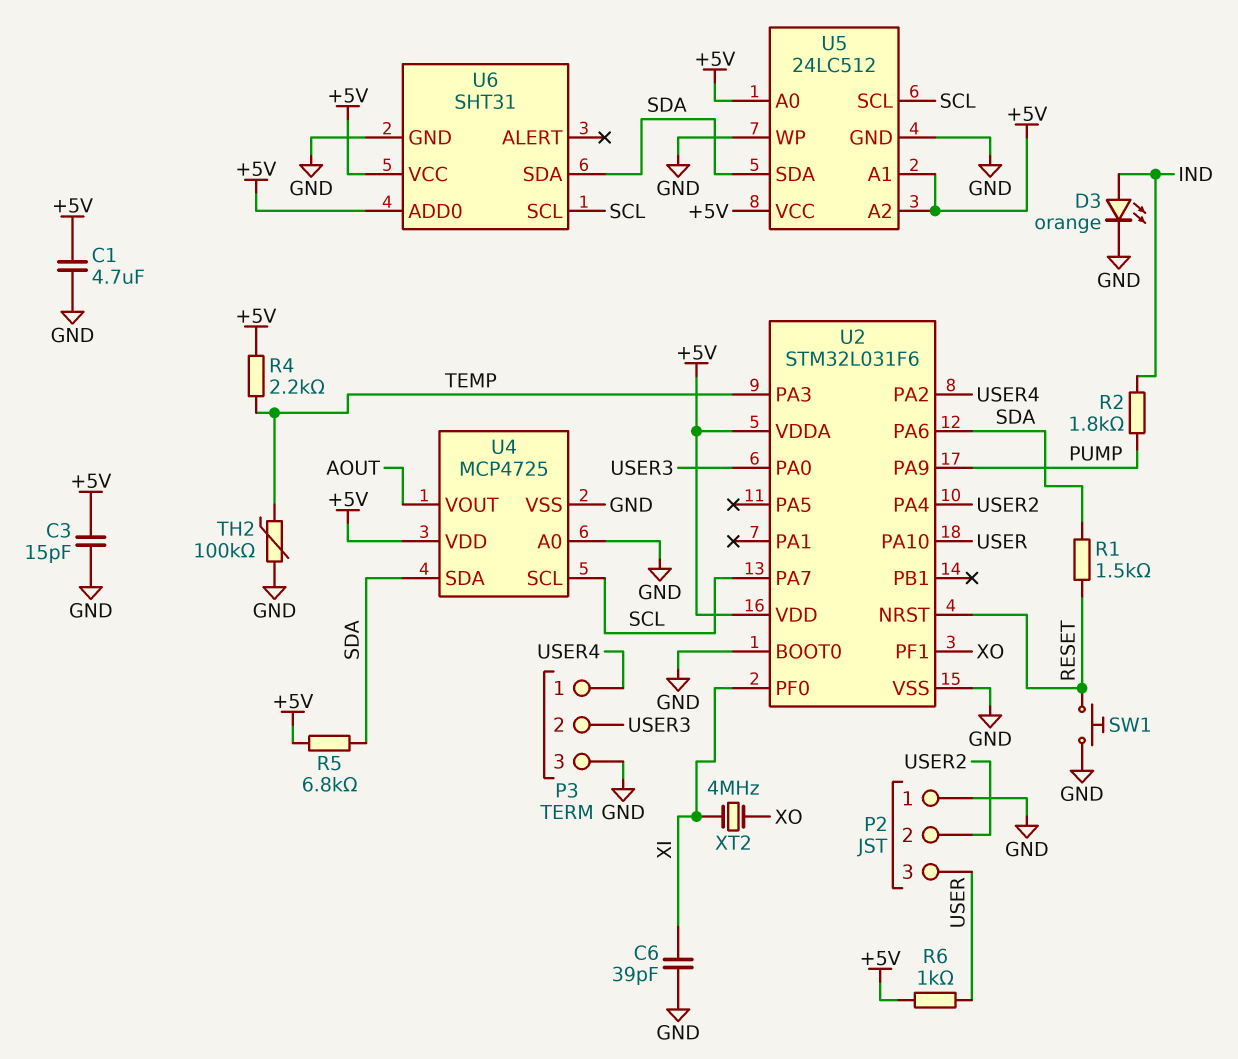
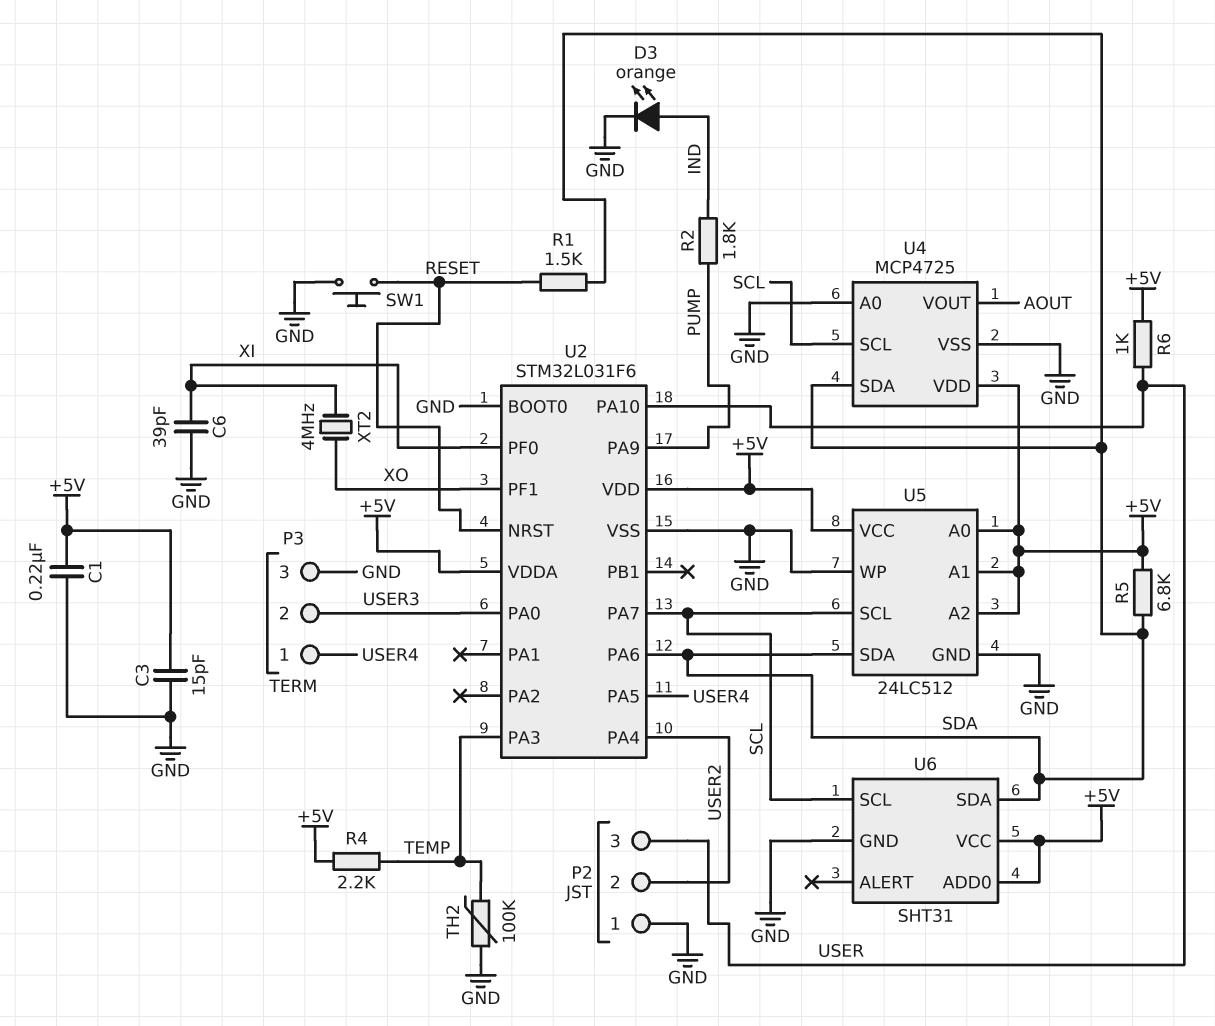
C1: 4.7uF (+5V, GND) -> 220nF (+5V, GND)
U2 pin PA2: USER4 -> none
U2 pin PA5: none -> USER4

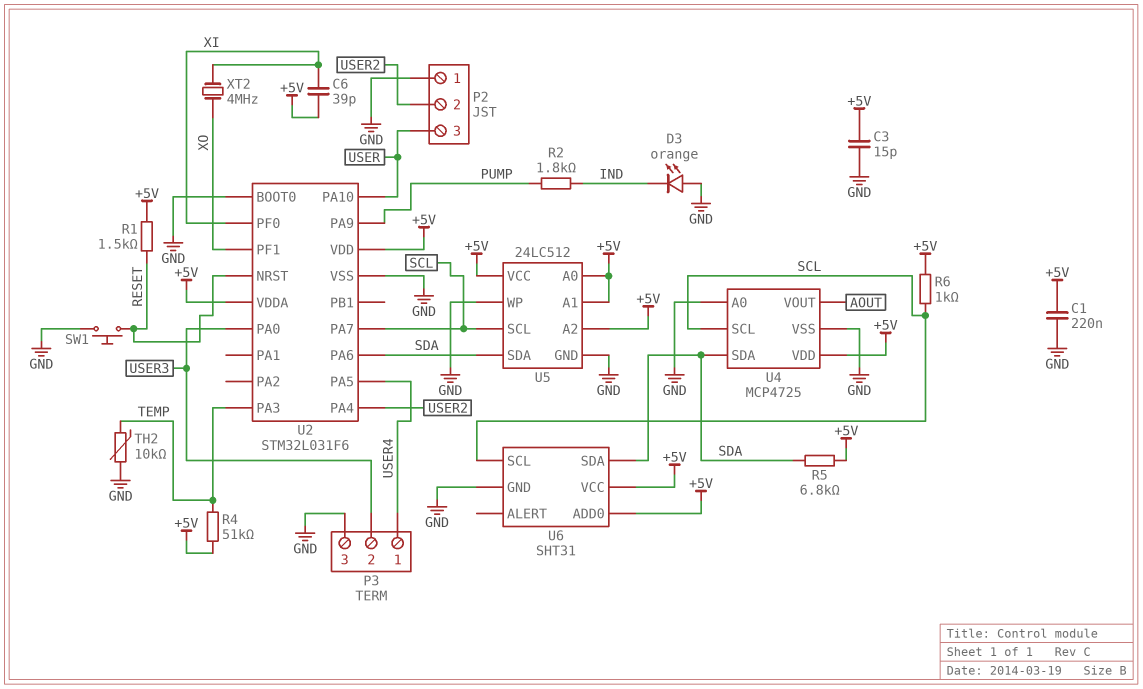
C6: 39pF (GND, XI) -> 39pF (+5V, XI)
D3: LED orange (A IND, K GND) -> LED orange (A GND, K IND)
R1: 1.5k (RESET, SDA) -> 1.5k (+5V, RESET)
R4: 2.2k (+5V, TEMP) -> 51k (+5V, TEMP)
R6: 1k (+5V, USER) -> 1k (+5V, SCL)
TH2: 100k (GND, TEMP) -> 10k (GND, TEMP)

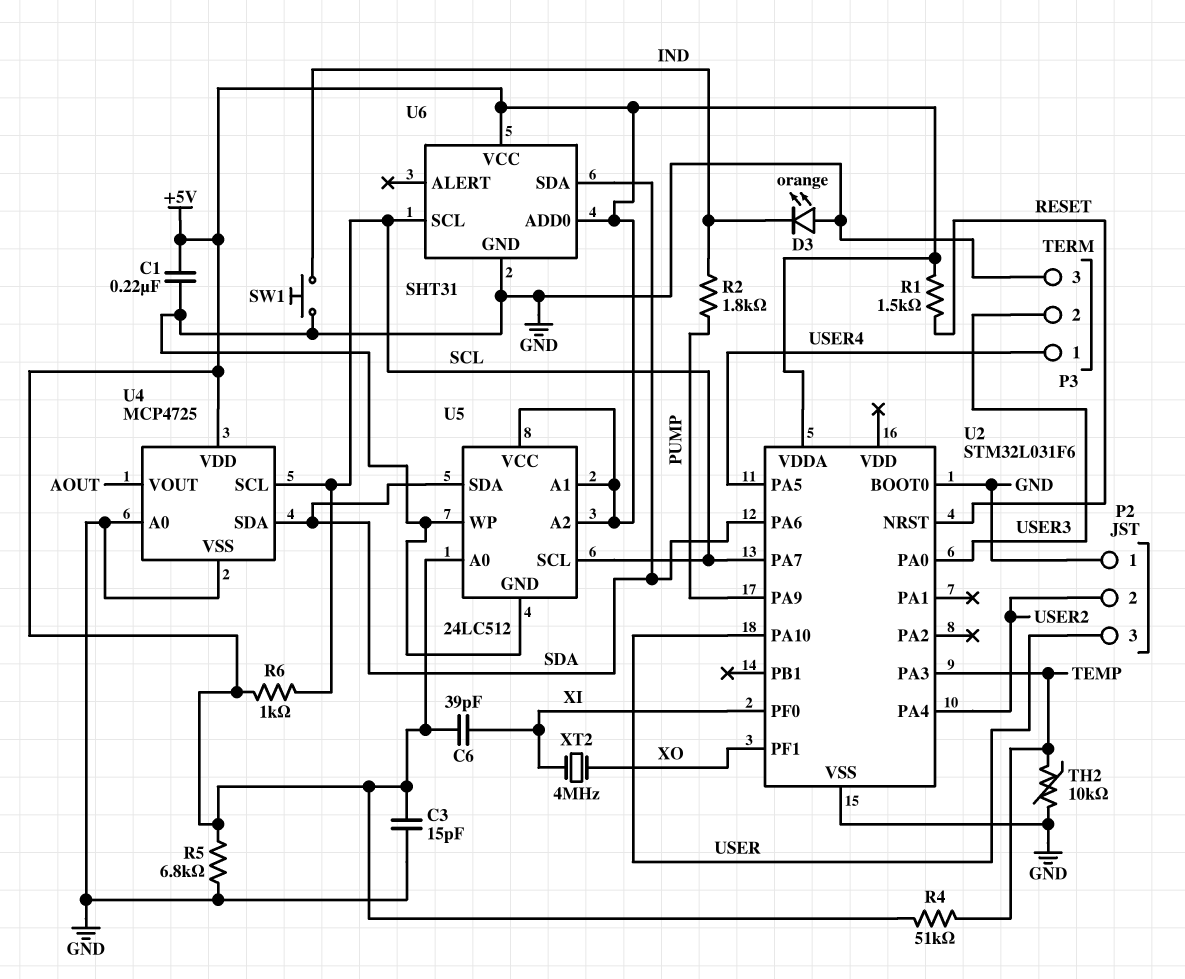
R5: 6.8k (+5V, SDA) -> 6.8k (+5V, GND)
SW1: button (GND, RESET) -> button (GND, IND)
U2 pin VDD: +5V -> none

